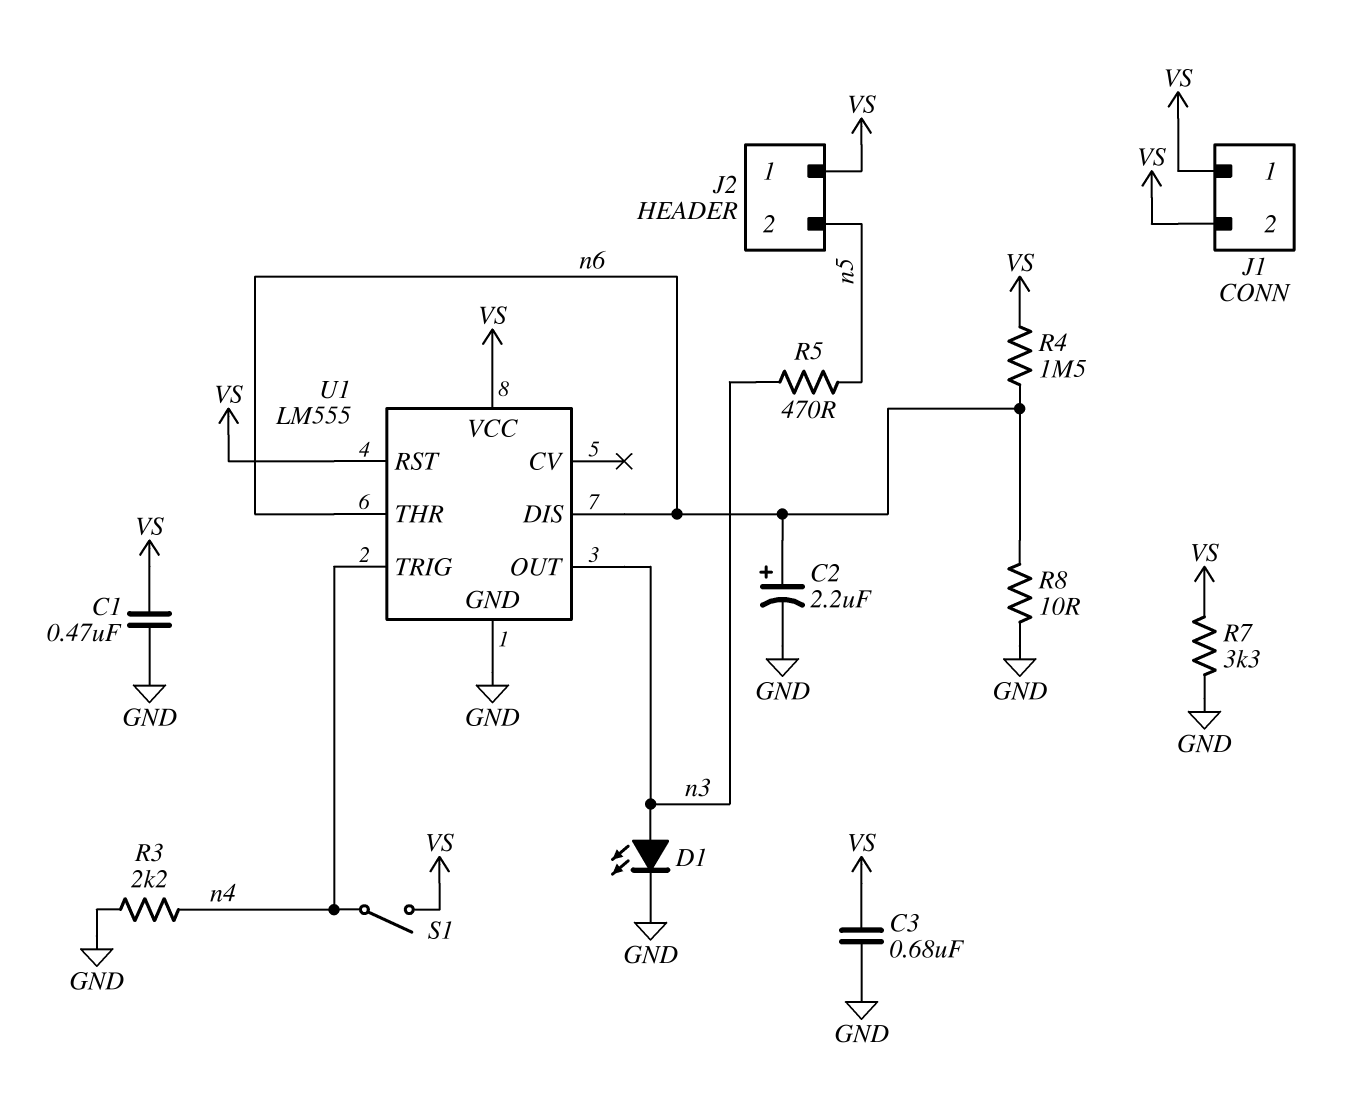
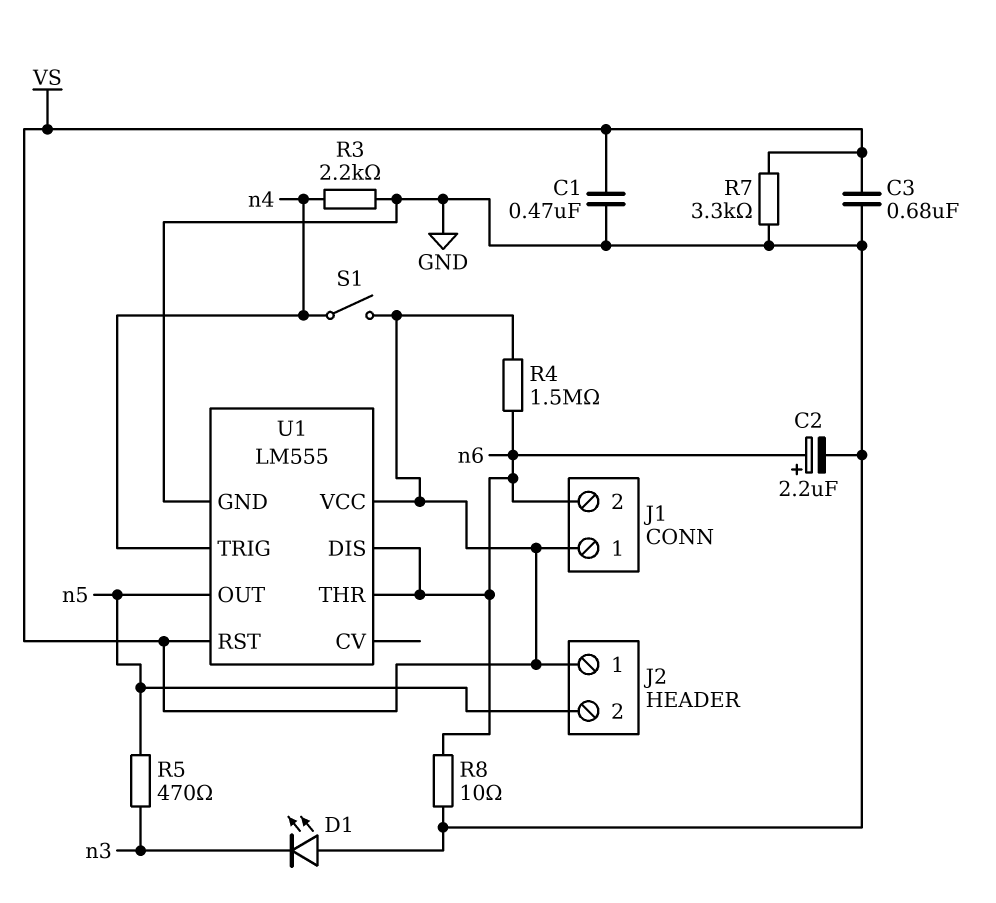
D1: LED (A n3, K GND) -> LED (A GND, K n3)
J1 pin 2: VS -> n6
U1 pin OUT: n3 -> n5

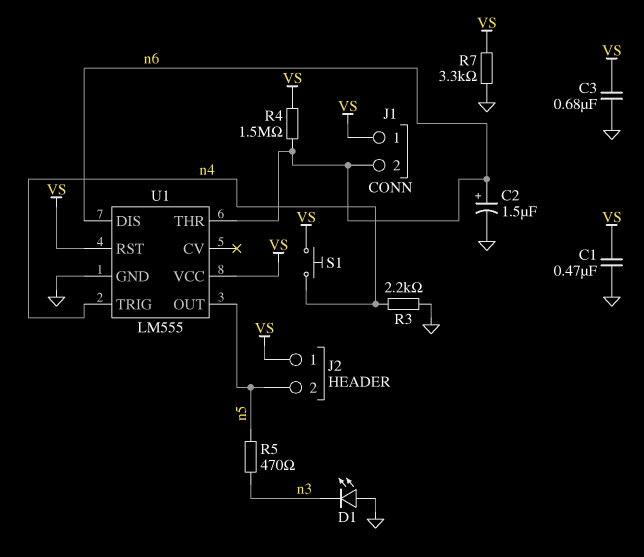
C2: 2.2uF (plus n6, minus GND) -> 1.5uF (plus n6, minus GND)
R8: 10 (GND, n6) -> none
S1: switch (VS, n4) -> button (VS, n4)

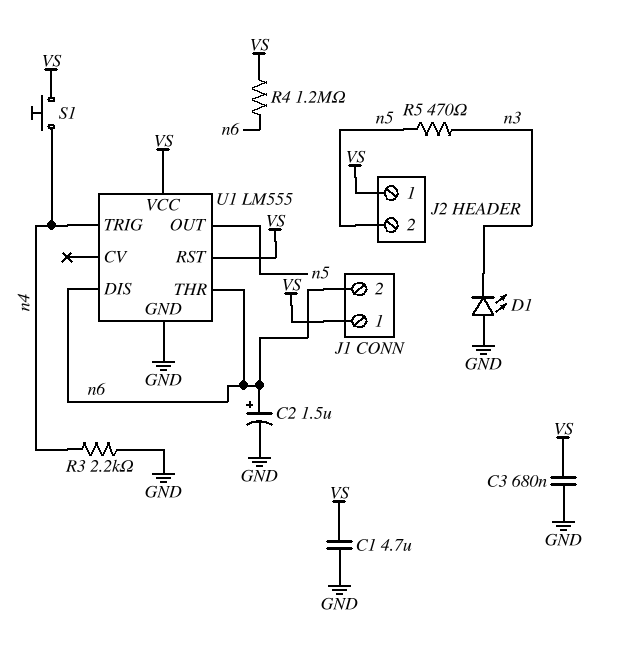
C1: 470nF (GND, VS) -> 4.7uF (GND, VS)
R4: 1.5M (VS, n6) -> 1.2M (VS, n6)
R7: 3.3k (GND, VS) -> none

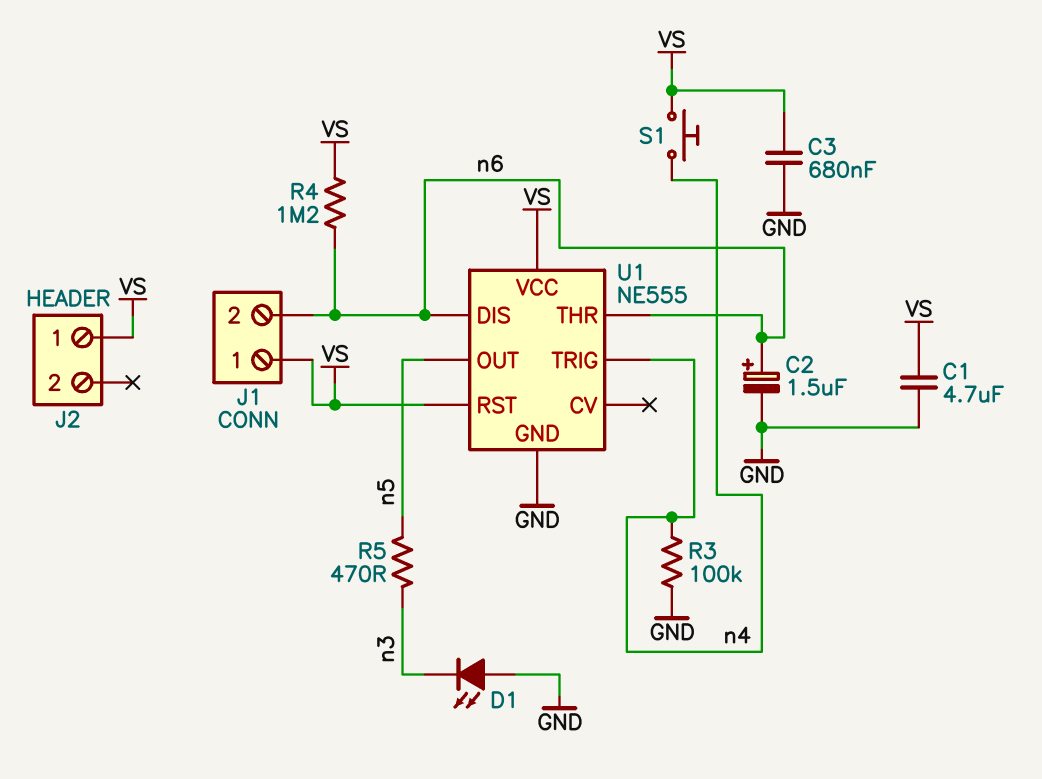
J2 pin 2: n5 -> none
R3: 2.2k (GND, n4) -> 100k (GND, n4)
U1: LM555 -> NE555

